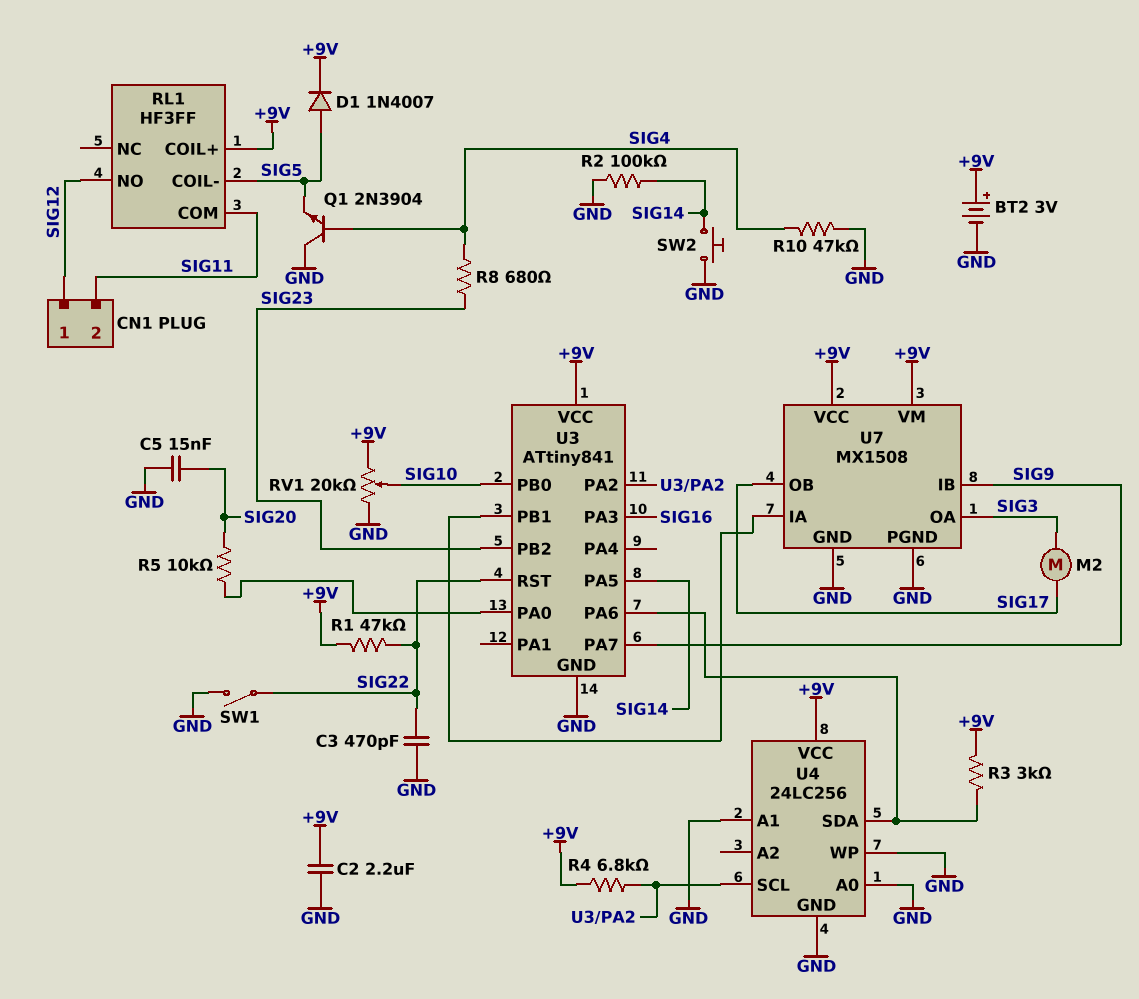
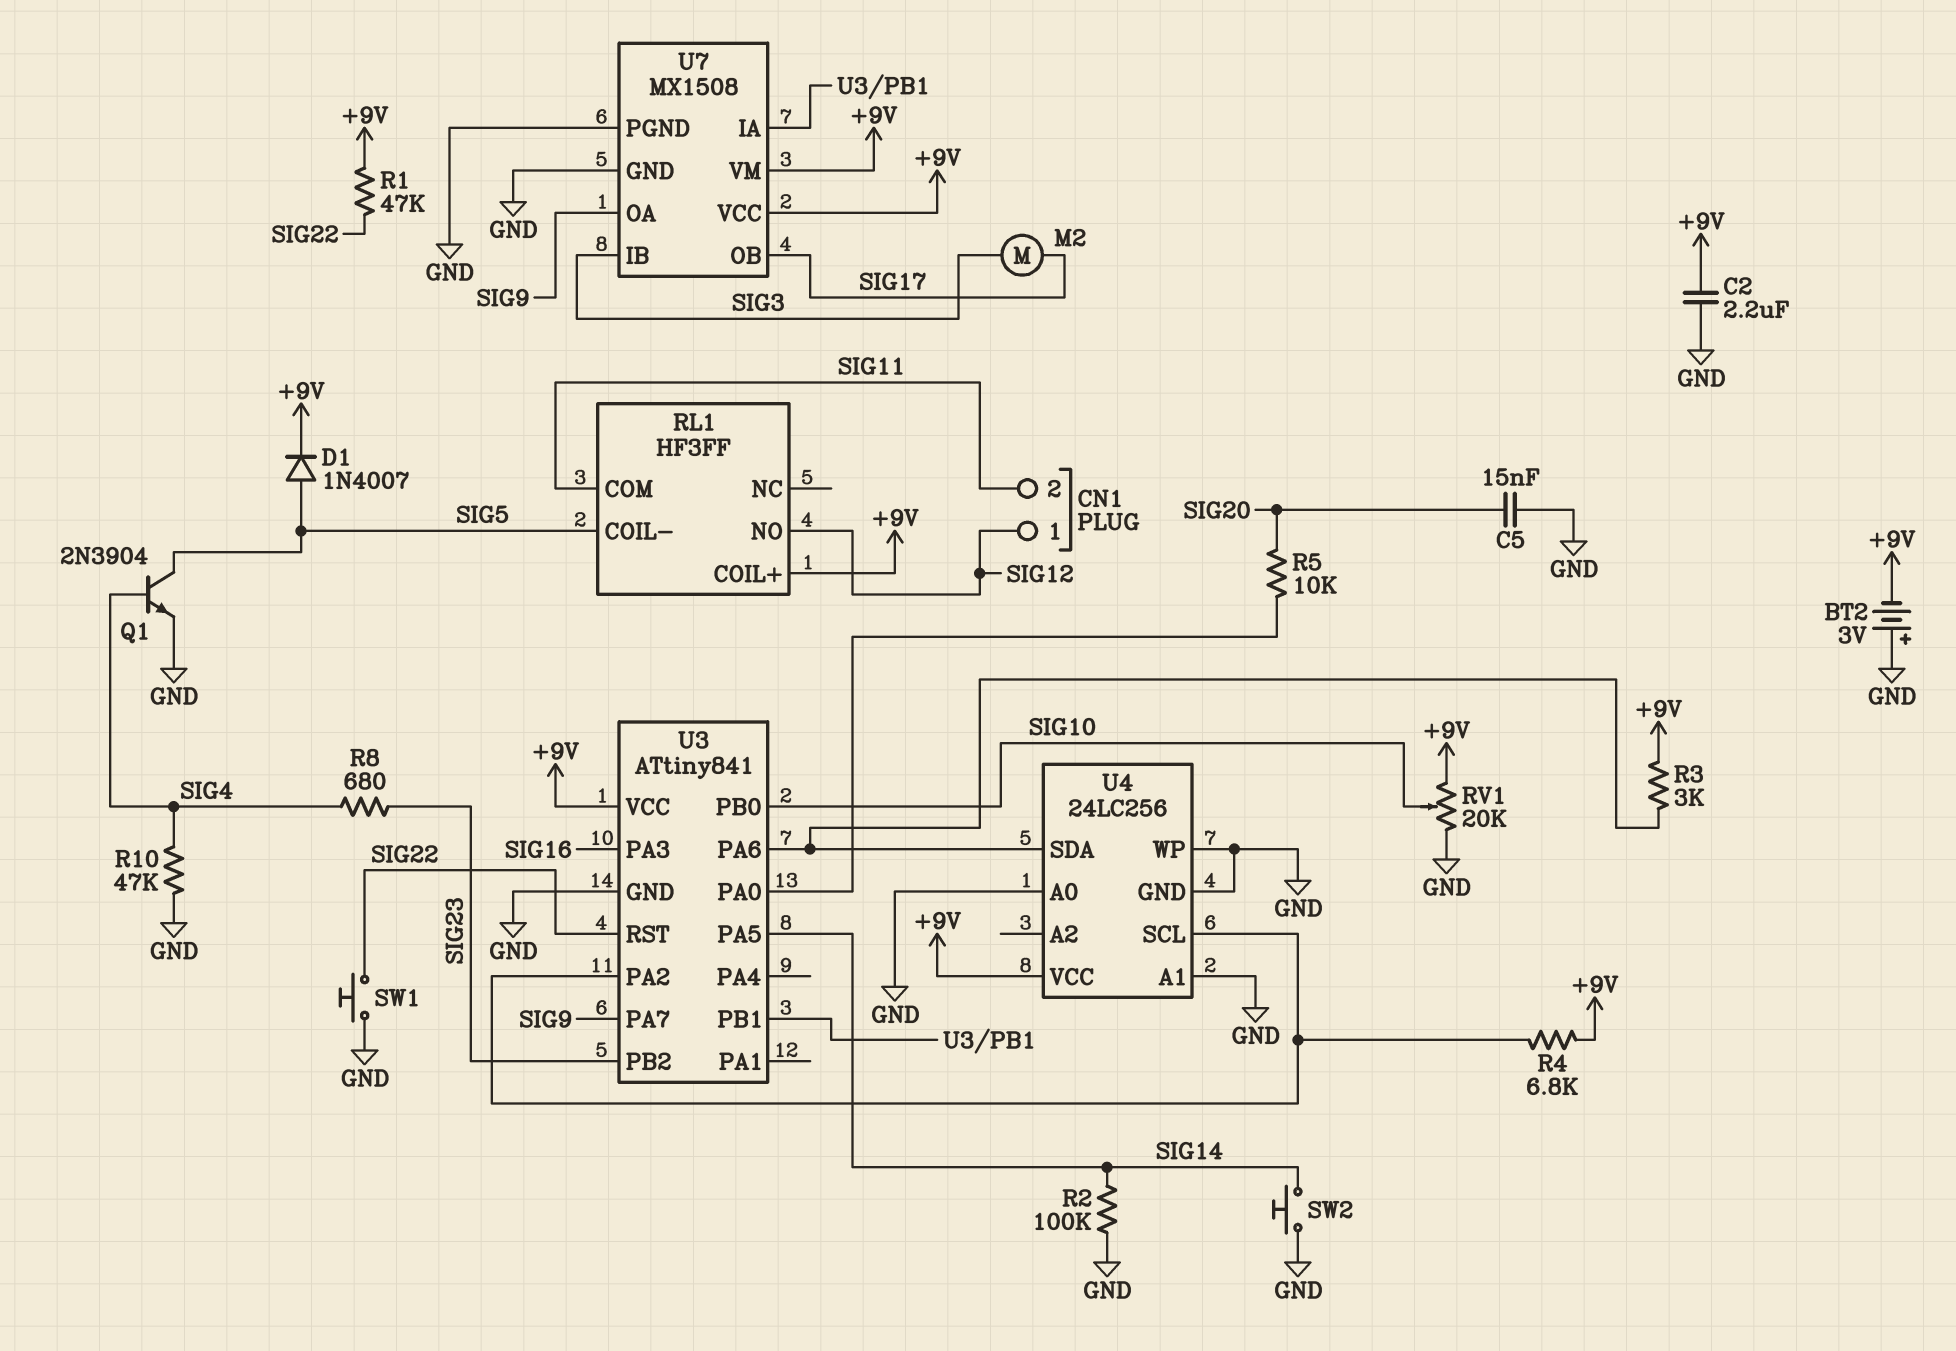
BT2: 3V (plus +9V, minus GND) -> 3V (plus GND, minus +9V)
C3: 470pF (GND, SIG22) -> none
Q1: NPN 2N3904 (B SIG4, C GND, E SIG5) -> NPN 2N3904 (B SIG4, C SIG5, E GND)
SW1: switch (GND, SIG22) -> button (GND, SIG22)
U7 pin IB: SIG9 -> SIG3
U7 pin OA: SIG3 -> SIG9

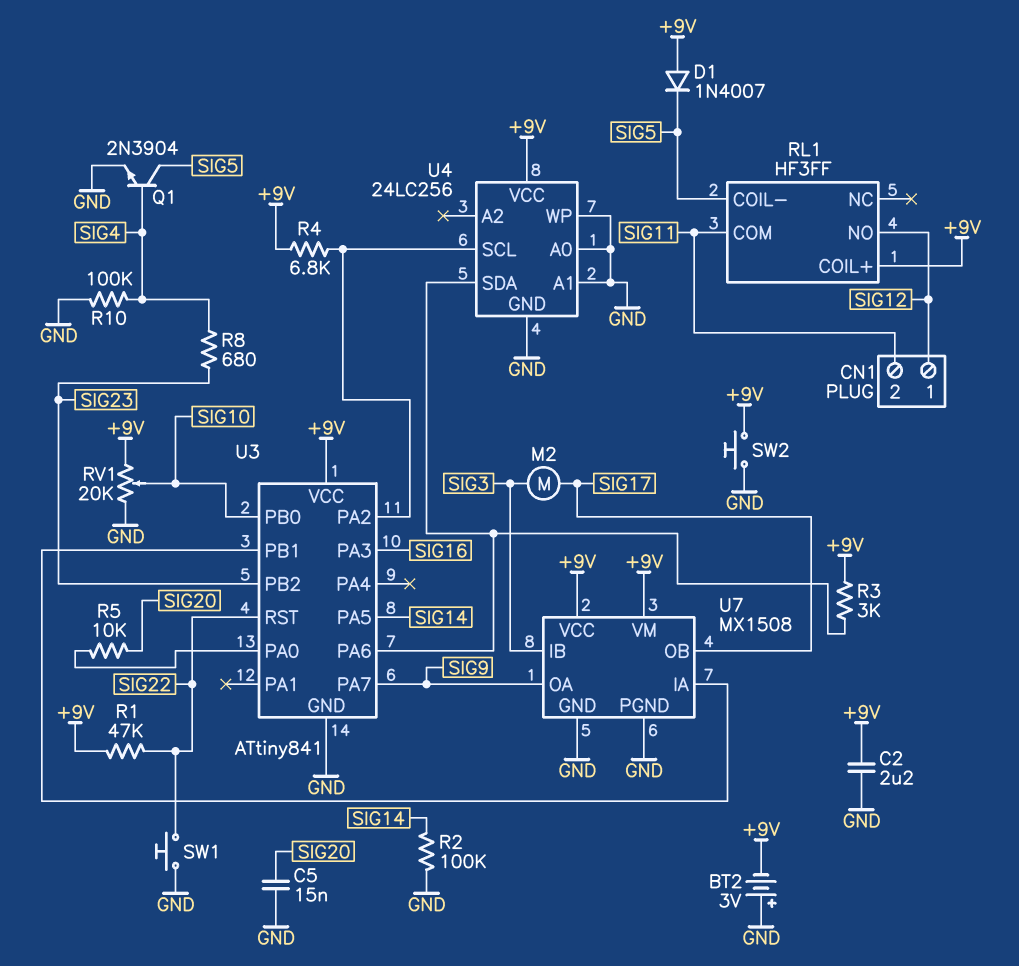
D1: diode 1N4007 (A SIG5, K +9V) -> diode 1N4007 (A +9V, K SIG5)
R10: 47k (GND, SIG4) -> 100k (GND, SIG4)
SW2: button (GND, SIG14) -> button (+9V, GND)

